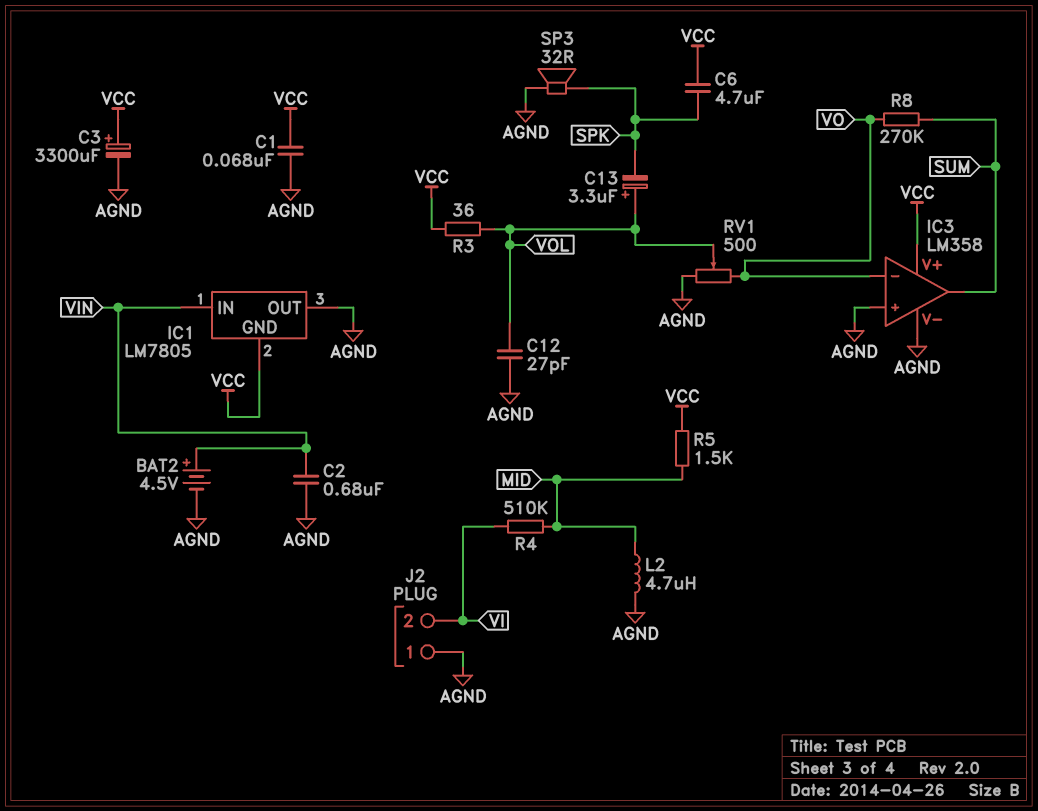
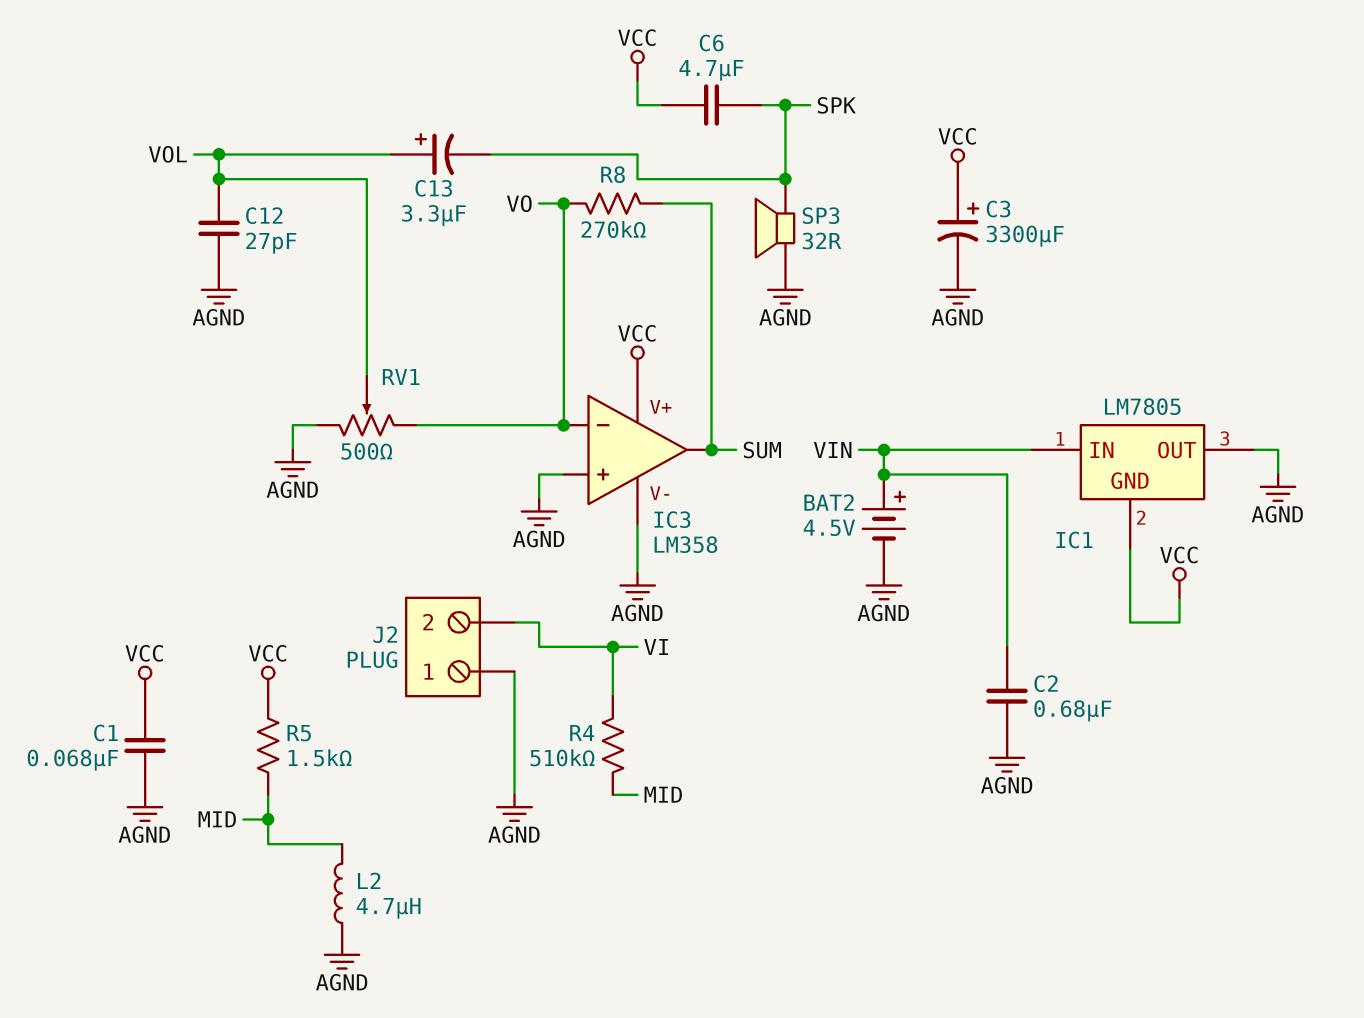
R3: 36 (VCC, VOL) -> none

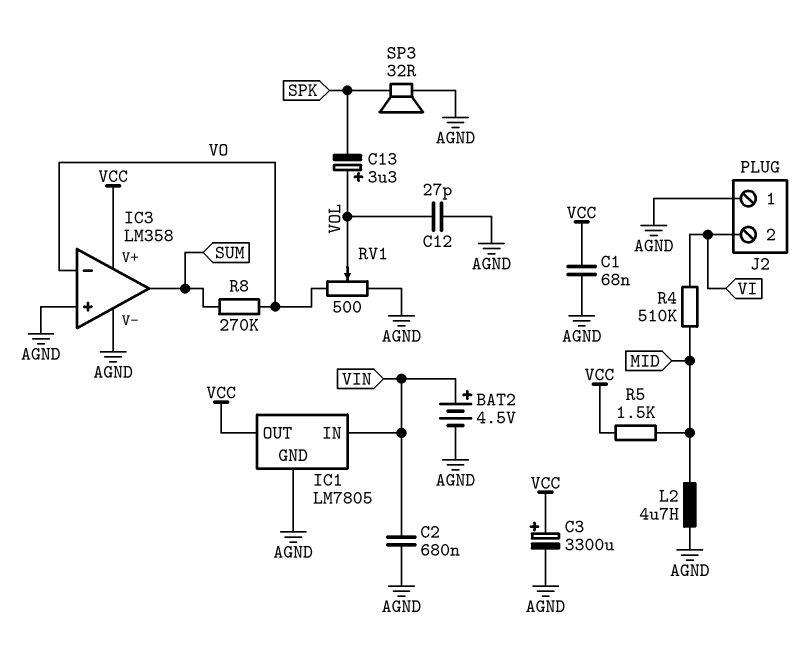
C6: 4.7uF (SPK, VCC) -> none
IC1 pin GND: VCC -> AGND
IC1 pin OUT: AGND -> VCC

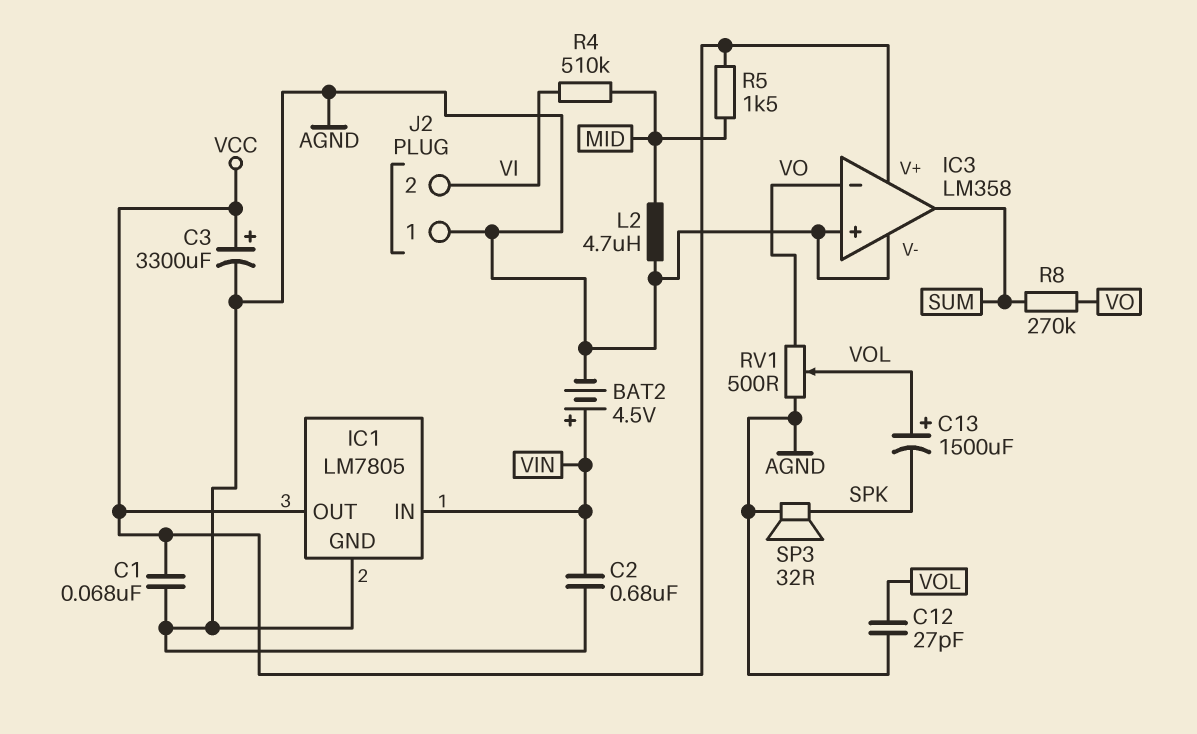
C13: 3.3uF (plus VOL, minus SPK) -> 1500uF (plus VOL, minus SPK)

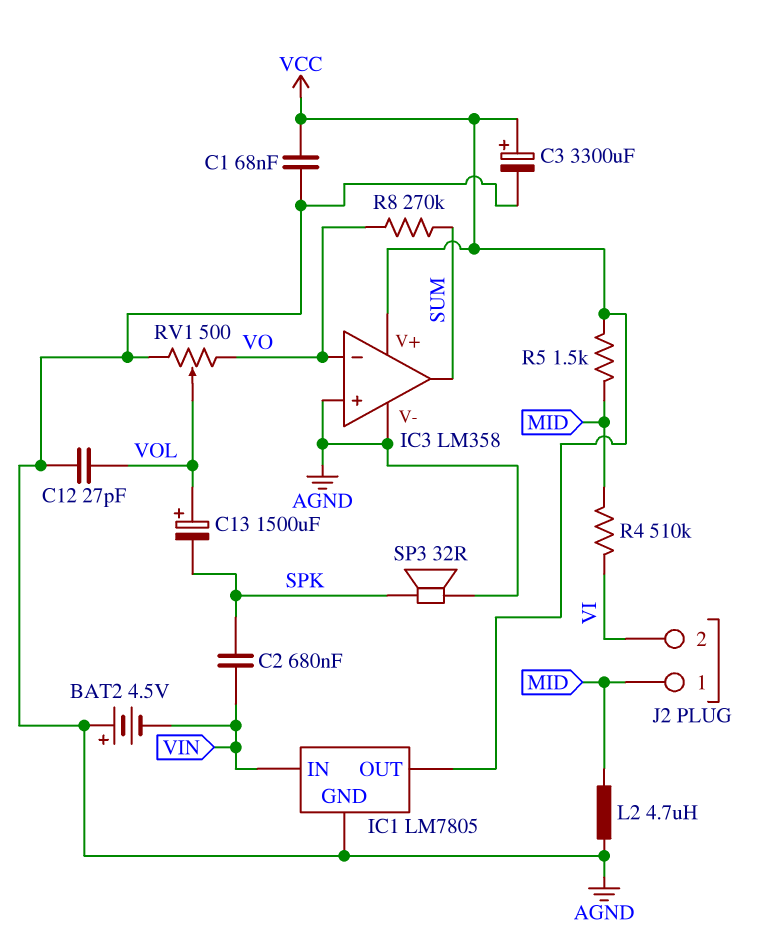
BAT2: 4.5V (plus VIN, minus AGND) -> 4.5V (plus AGND, minus VIN)
C2: 680nF (AGND, VIN) -> 680nF (SPK, VIN)
J2 pin 1: AGND -> MID

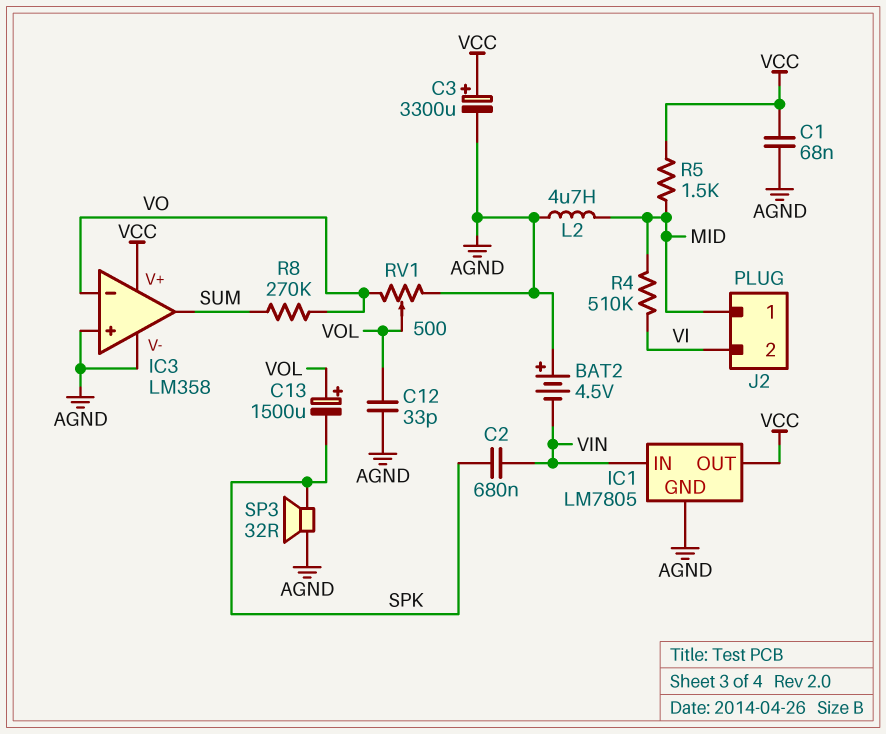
C12: 27pF (AGND, VOL) -> 33pF (AGND, VOL)

